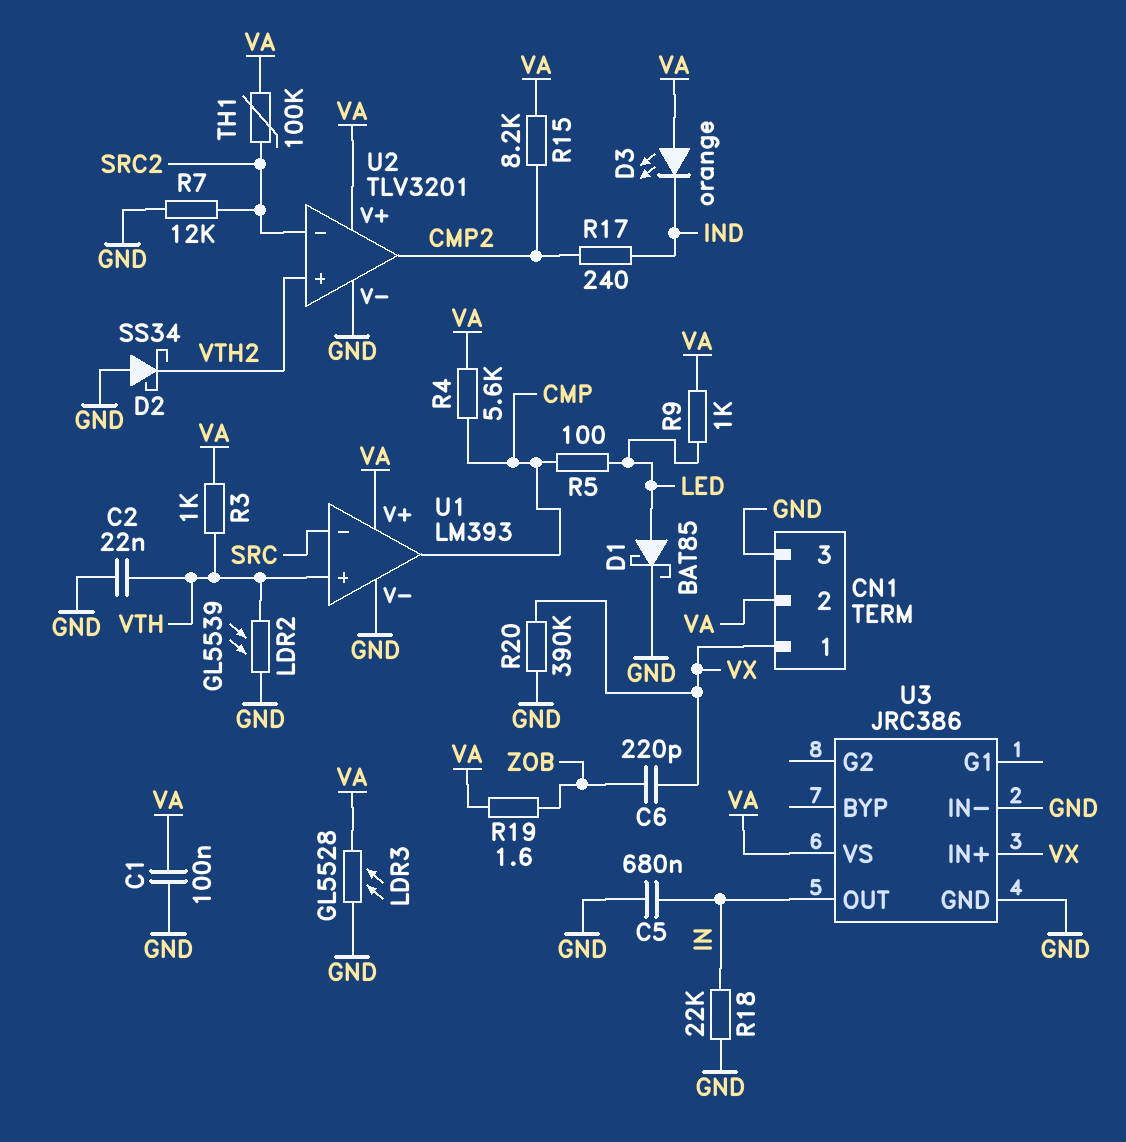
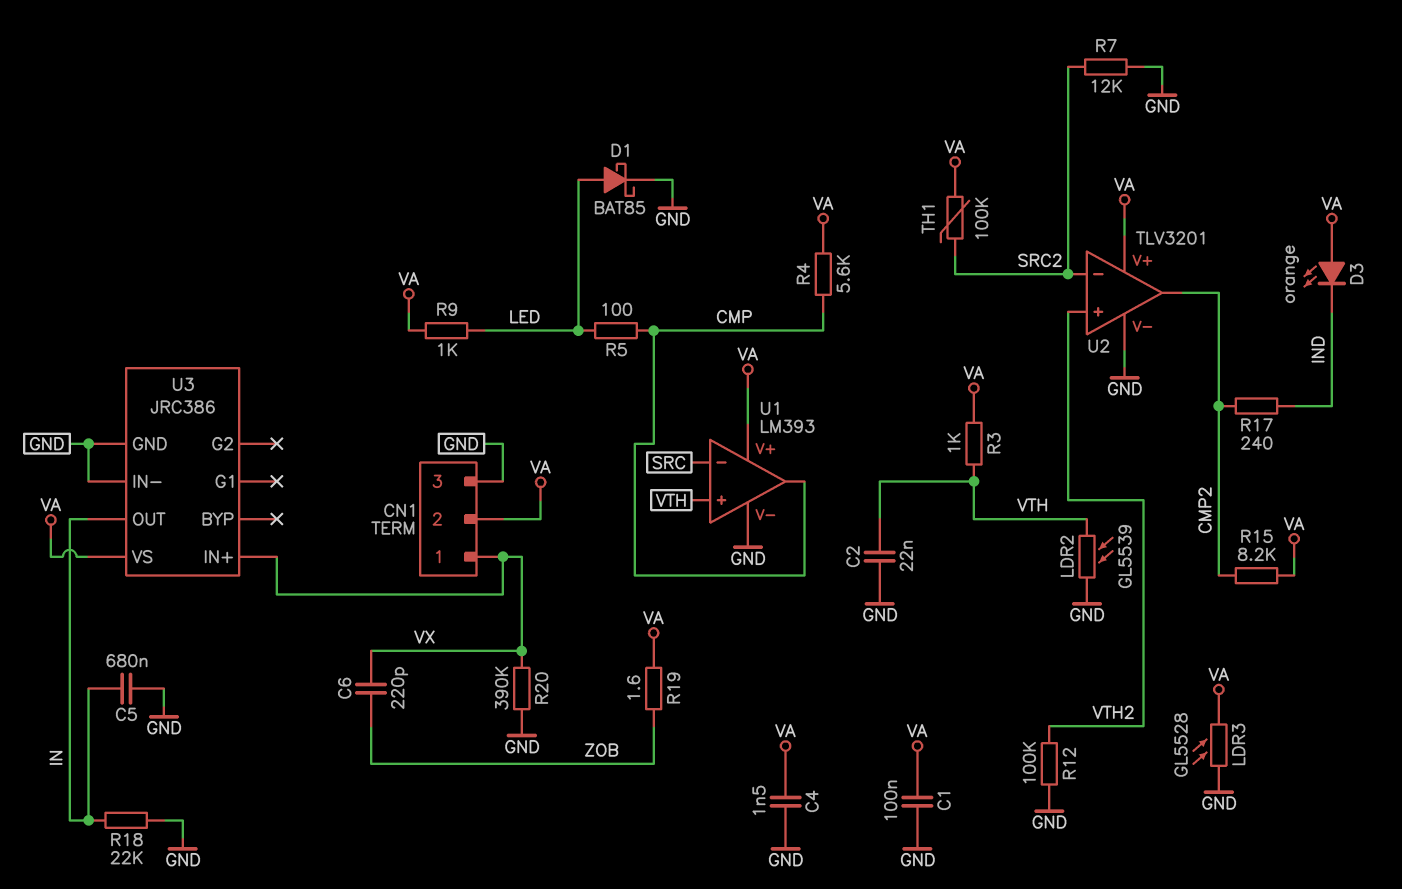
C4: none -> 1.5nF (GND, VA)
D2: schottky SS34 (A GND, K VTH2) -> none
R12: none -> 100k (GND, VTH2)

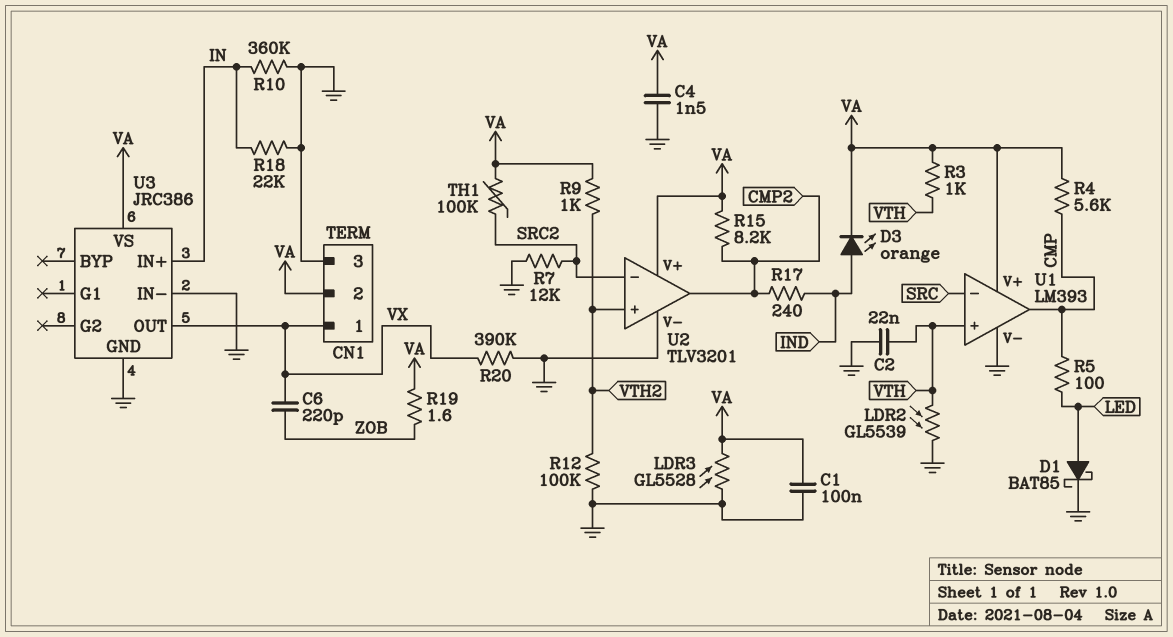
C5: 680nF (GND, IN) -> none
D3: LED orange (A VA, K IND) -> LED orange (A IND, K VA)
R9: 1k (LED, VA) -> 1k (VA, VTH2)
R10: none -> 360k (GND, IN)
U3 pin IN+: VX -> IN
U3 pin OUT: IN -> VX

